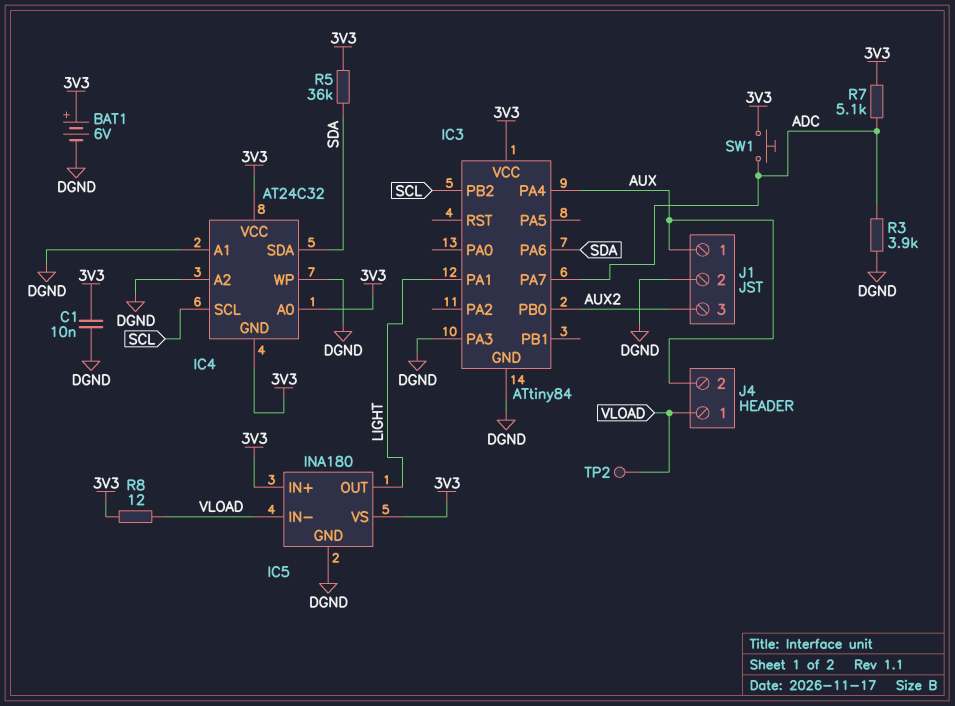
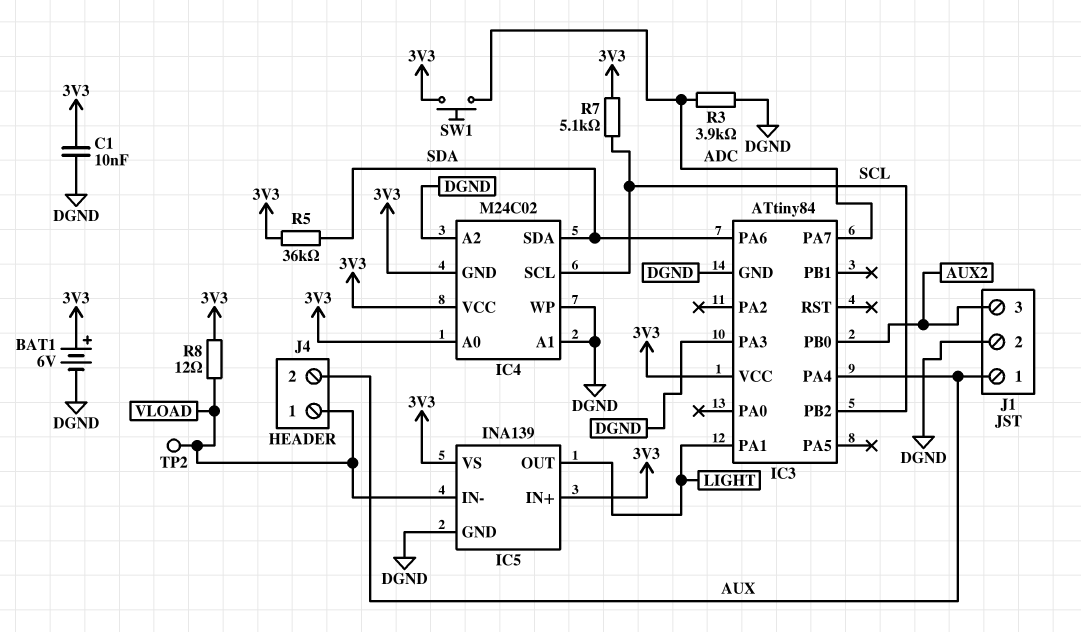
IC4: AT24C32 -> M24C02
IC5: INA180 -> INA139
R7: 5.1k (3V3, ADC) -> 5.1k (3V3, SCL)

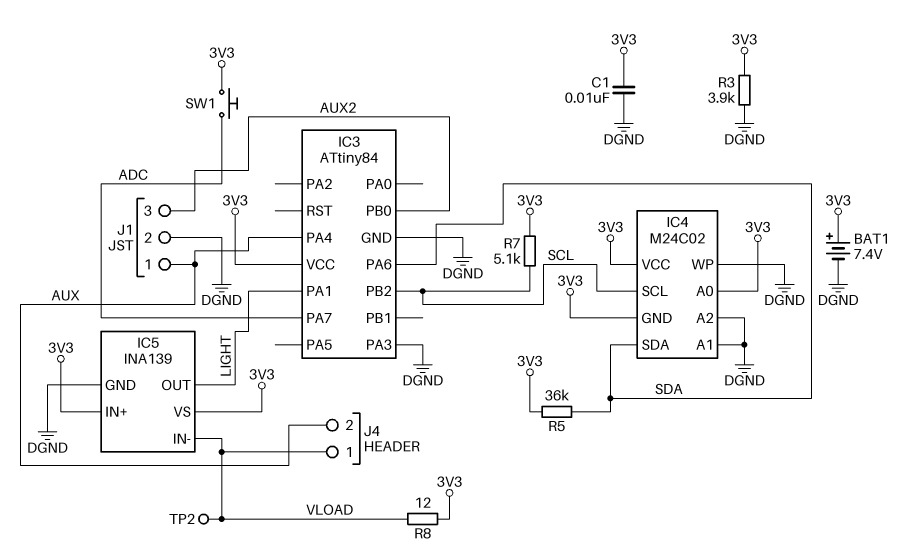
BAT1: 6V (plus 3V3, minus DGND) -> 7.4V (plus 3V3, minus DGND)
R3: 3.9k (ADC, DGND) -> 3.9k (3V3, DGND)

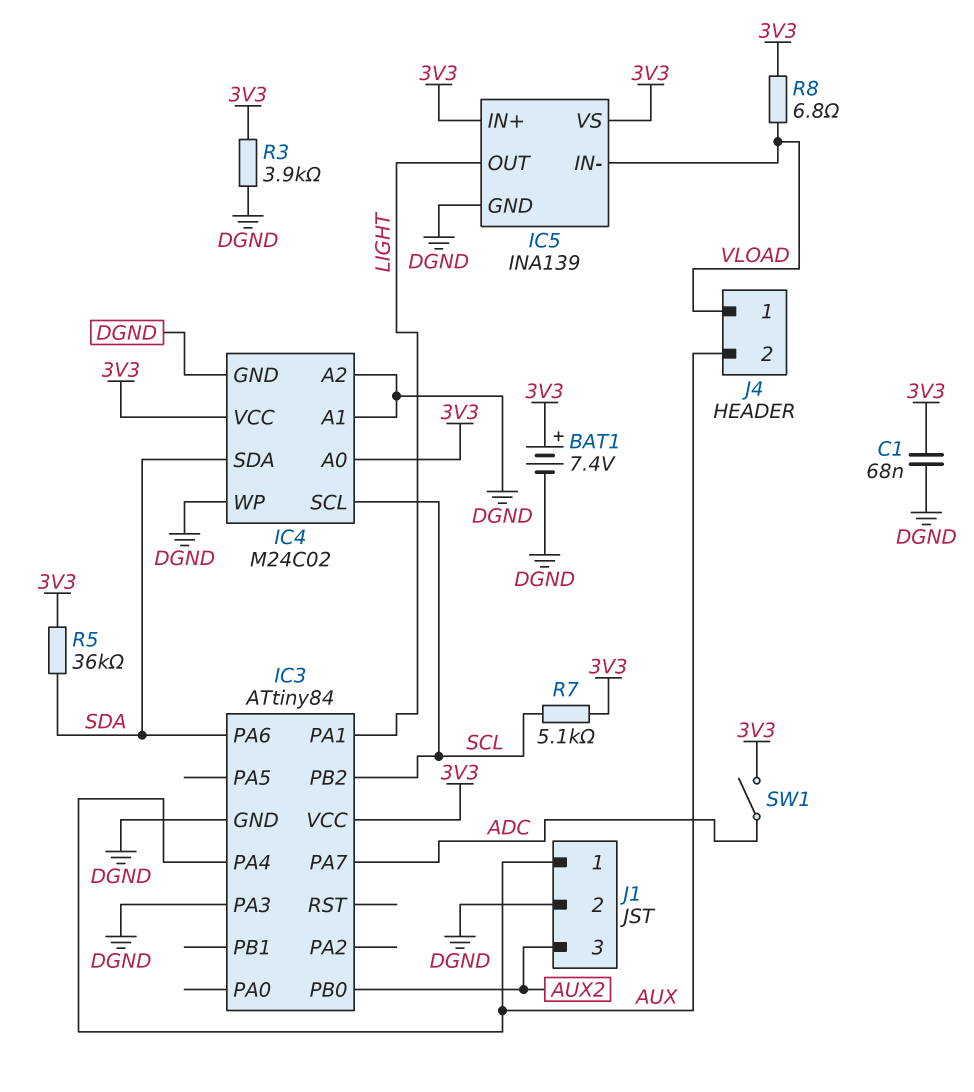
C1: 10nF (3V3, DGND) -> 68nF (3V3, DGND)
IC4 pin GND: 3V3 -> DGND
R8: 12 (3V3, VLOAD) -> 6.8 (3V3, VLOAD)
SW1: button (3V3, ADC) -> switch (3V3, ADC)
TP2: test point (VLOAD) -> none

